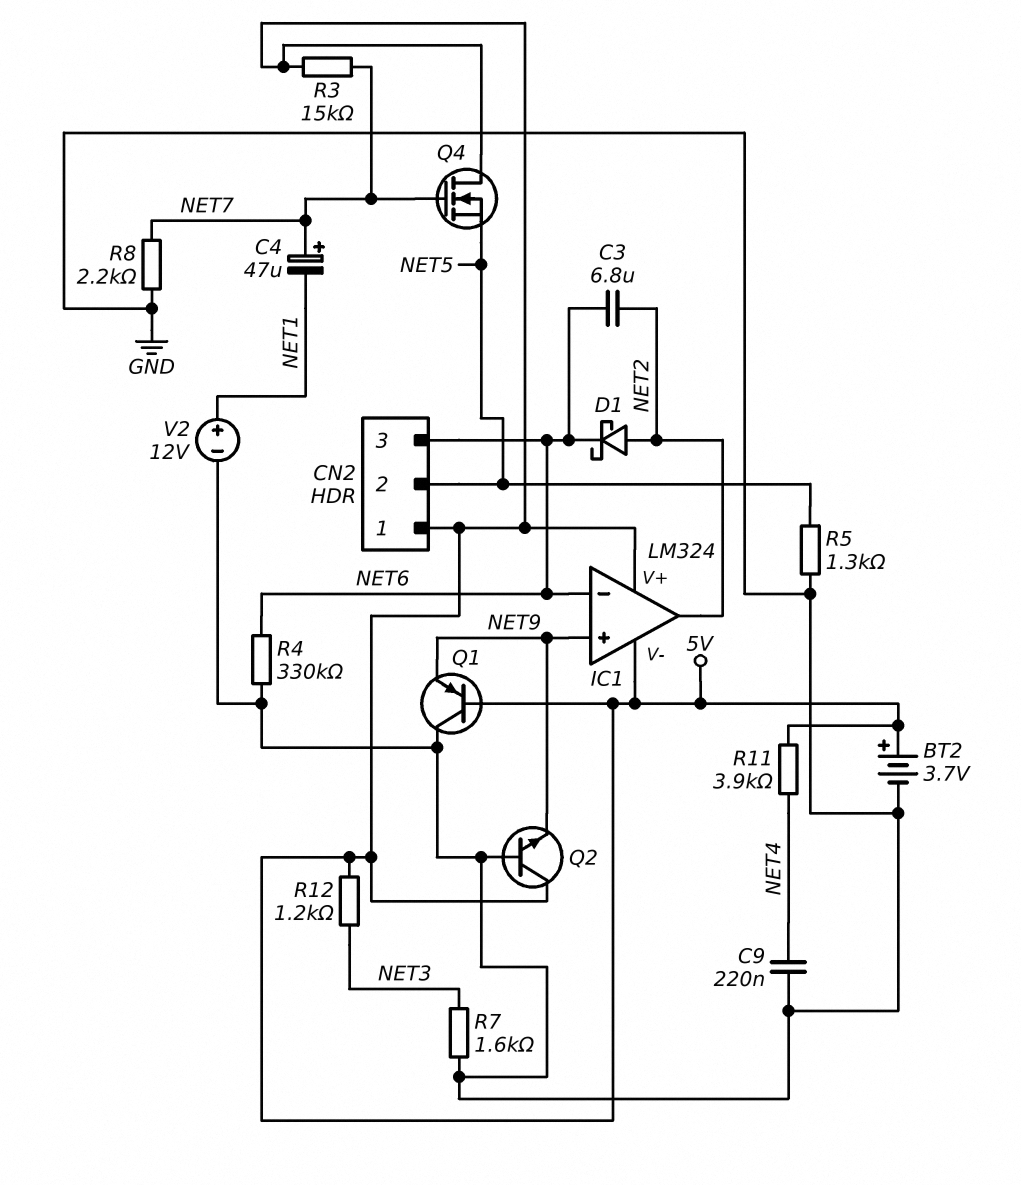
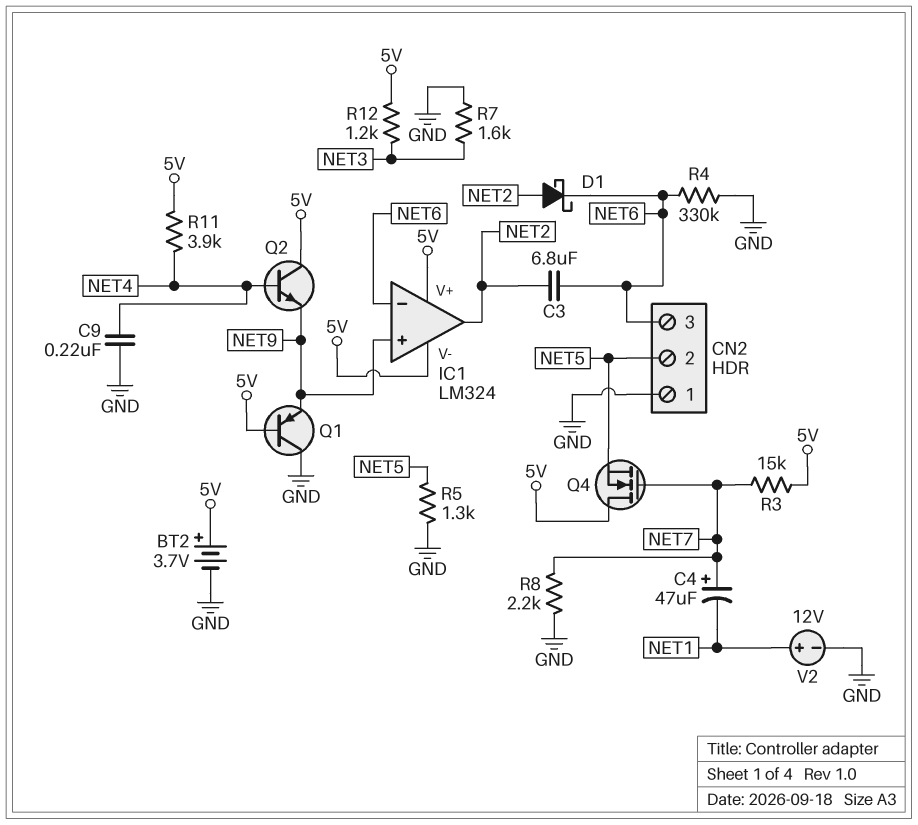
CN2 pin 1: 5V -> GND
Q2: NPN (B GND, C 5V, E NET9) -> NPN (B NET4, C 5V, E NET9)

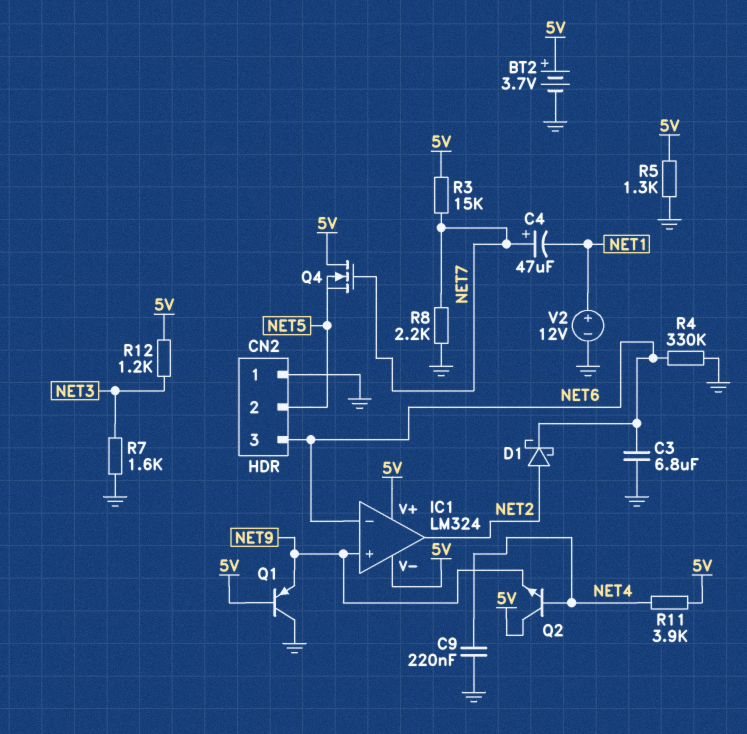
C3: 6.8uF (NET2, NET6) -> 6.8uF (GND, NET6)
R5: 1.3k (GND, NET5) -> 1.3k (5V, GND)

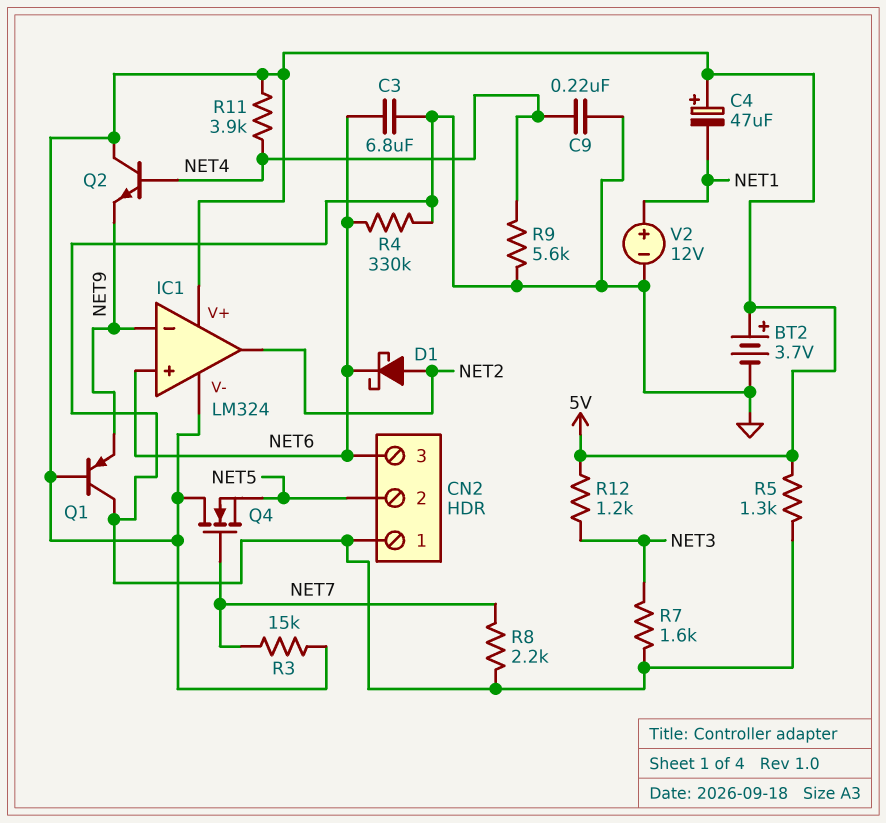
C4: 47uF (plus NET7, minus NET1) -> 47uF (plus 5V, minus NET1)
IC1 pin in+: NET9 -> NET6
IC1 pin in-: NET6 -> NET9
R9: none -> 5.6k (GND, NET4)

